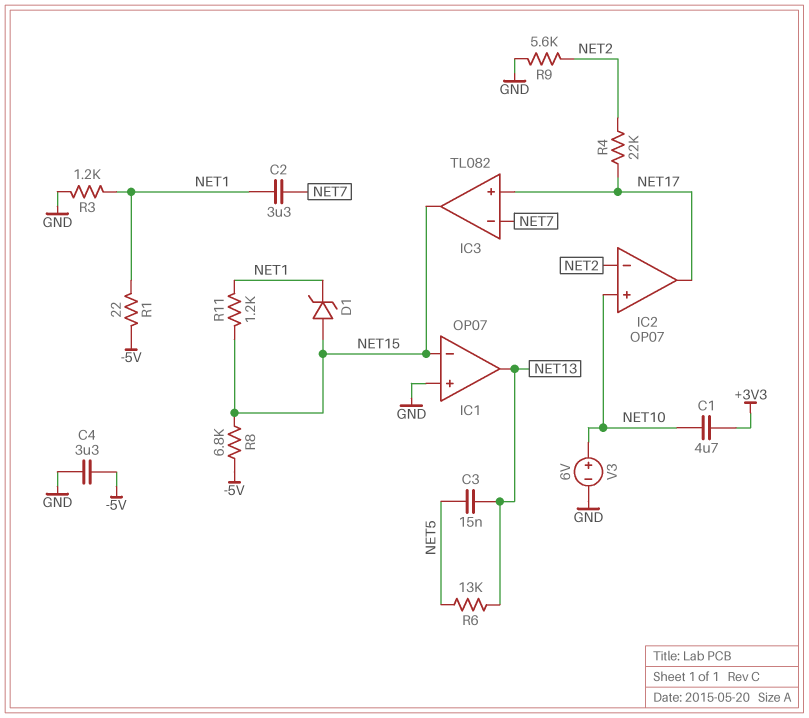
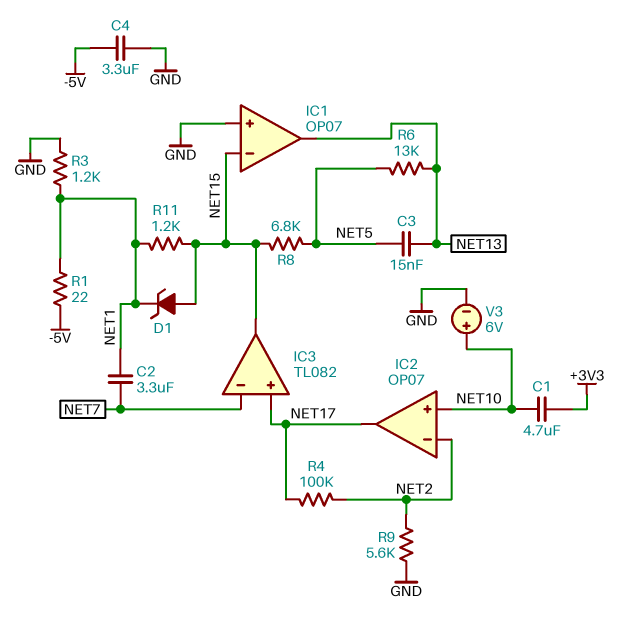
R4: 22k (NET2, NET17) -> 100k (NET2, NET17)
R8: 6.8k (-5V, NET15) -> 6.8k (NET5, NET15)

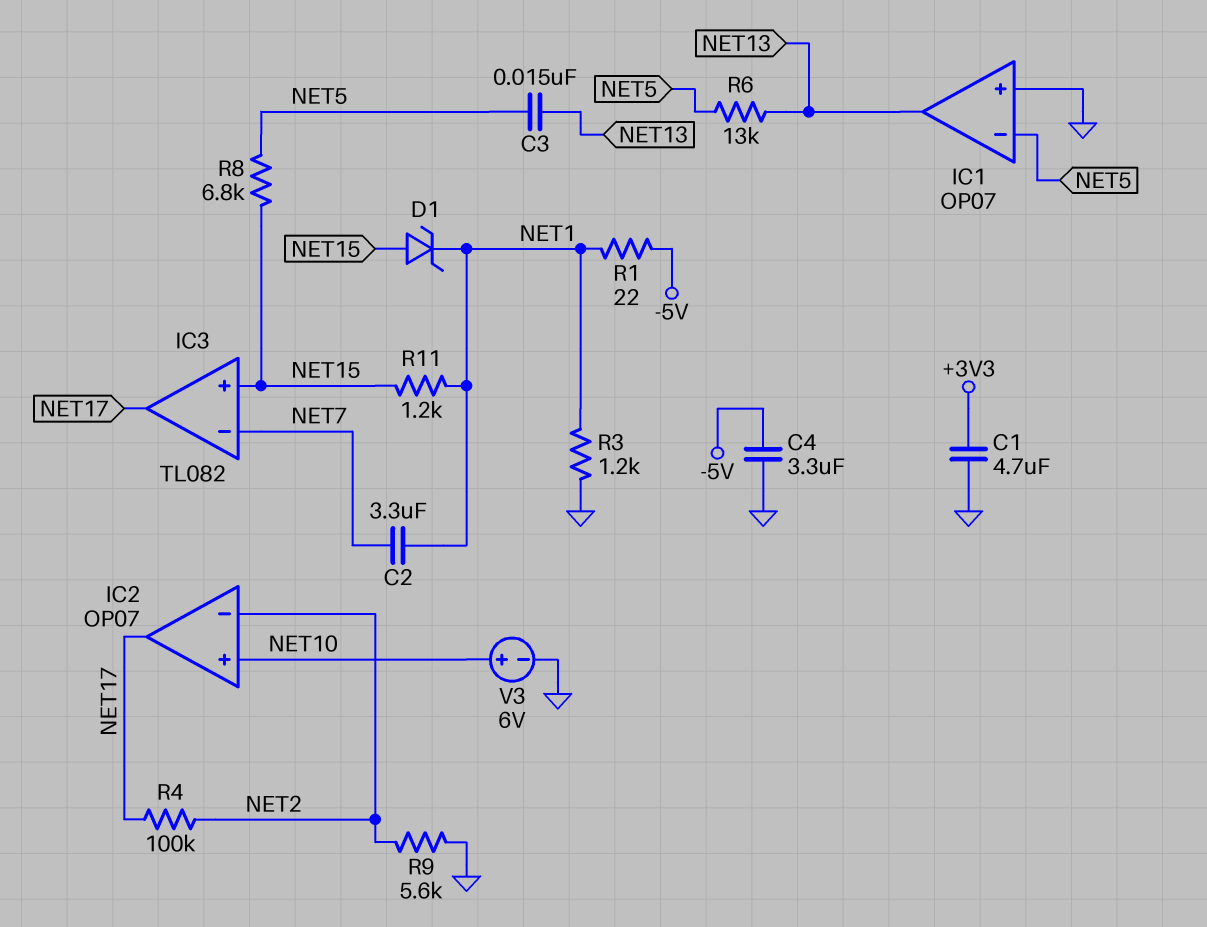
C1: 4.7uF (+3V3, NET10) -> 4.7uF (+3V3, GND)
IC1 pin in-: NET15 -> NET5
IC3 pin in+: NET17 -> NET15
IC3 pin out: NET15 -> NET17

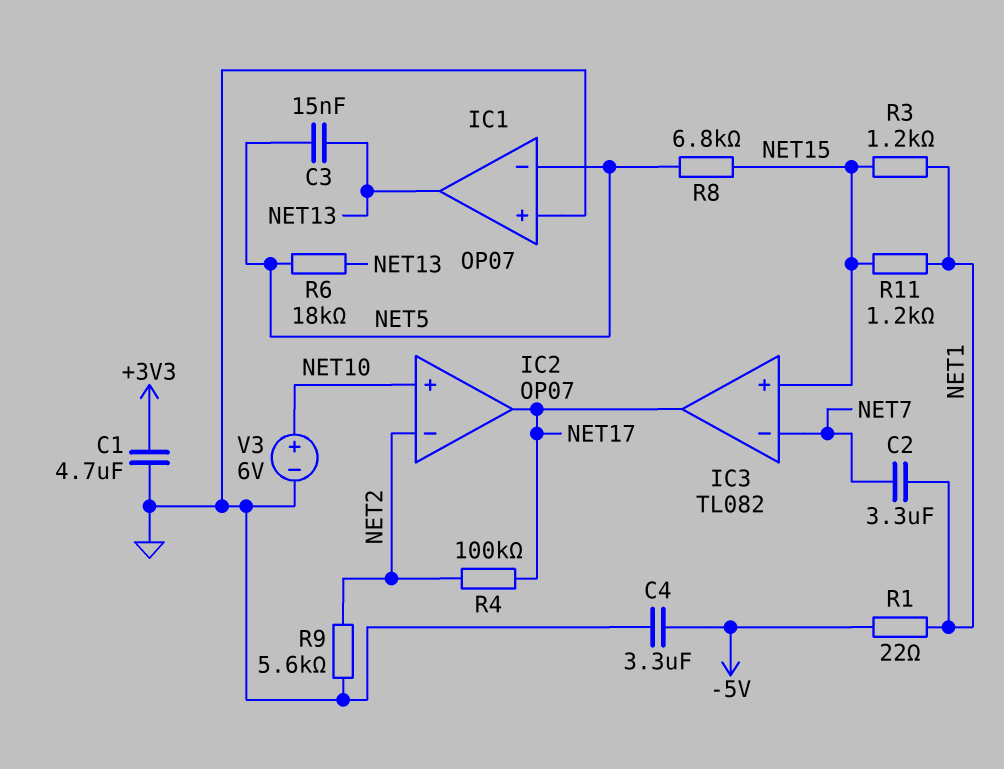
D1: zener (A NET15, K NET1) -> none
R3: 1.2k (GND, NET1) -> 1.2k (NET1, NET15)
R6: 13k (NET5, NET13) -> 18k (NET5, NET13)

